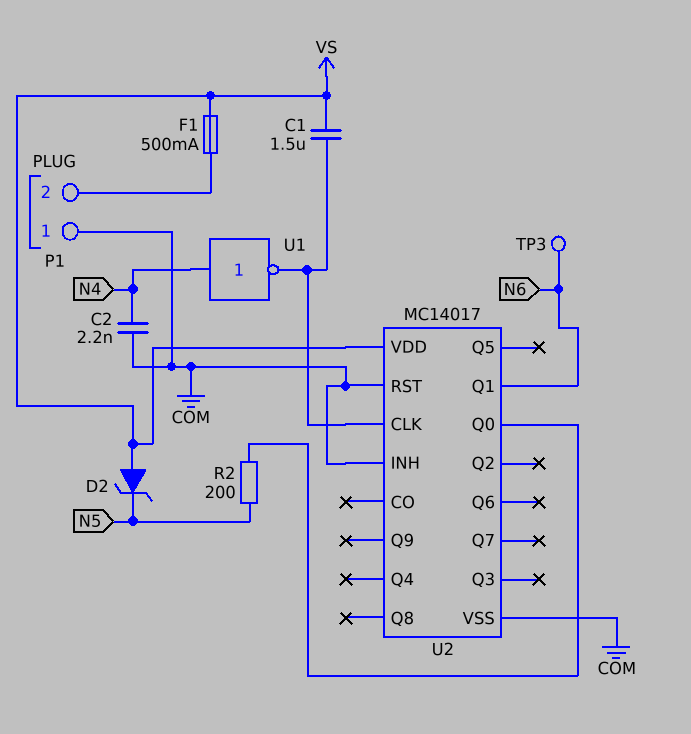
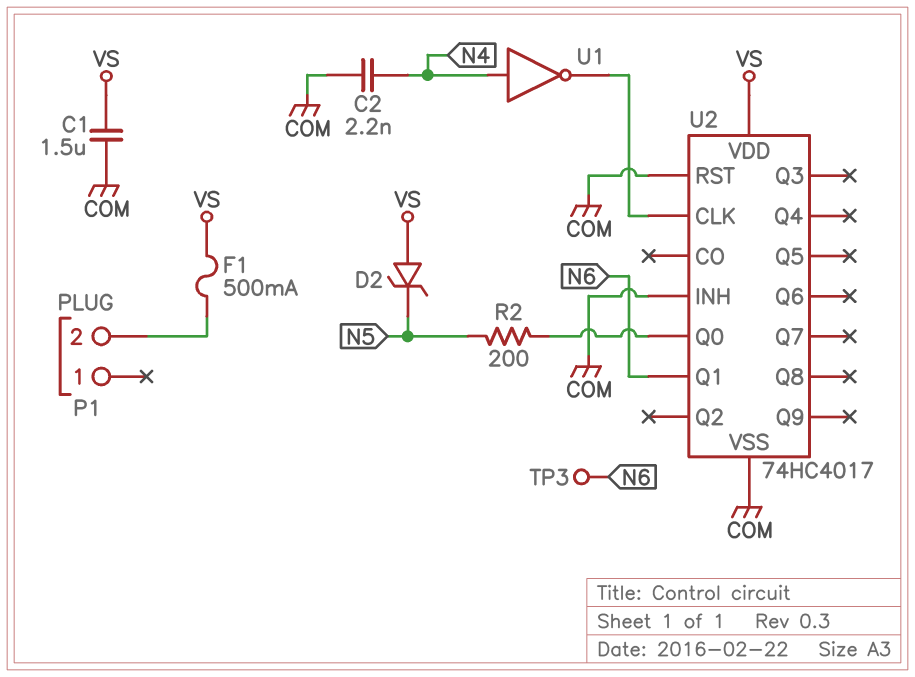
C1: 1.5uF (U2/CLK, VS) -> 1.5uF (COM, VS)
P1 pin 1: COM -> none
U2: MC14017 -> 74HC4017

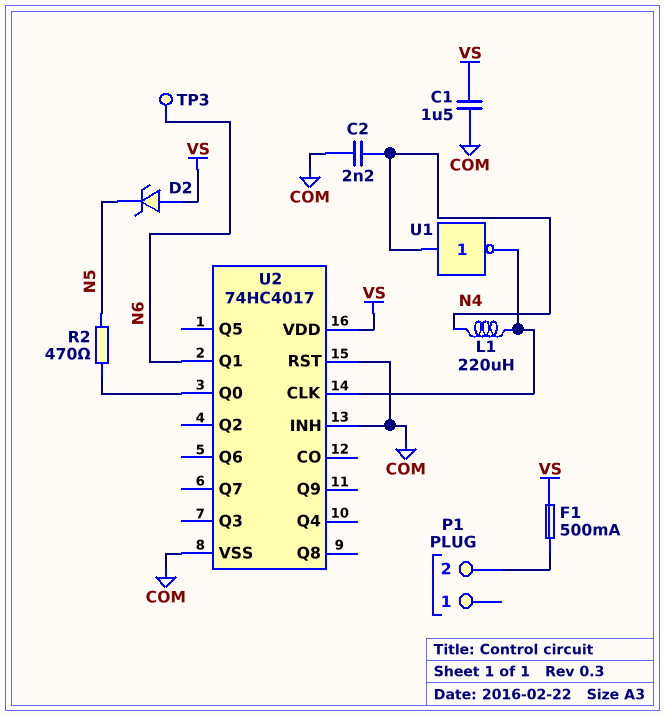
L1: none -> 220uH (N4, U2/CLK)
R2: 200 (N5, U2/Q0) -> 470 (N5, U2/Q0)

